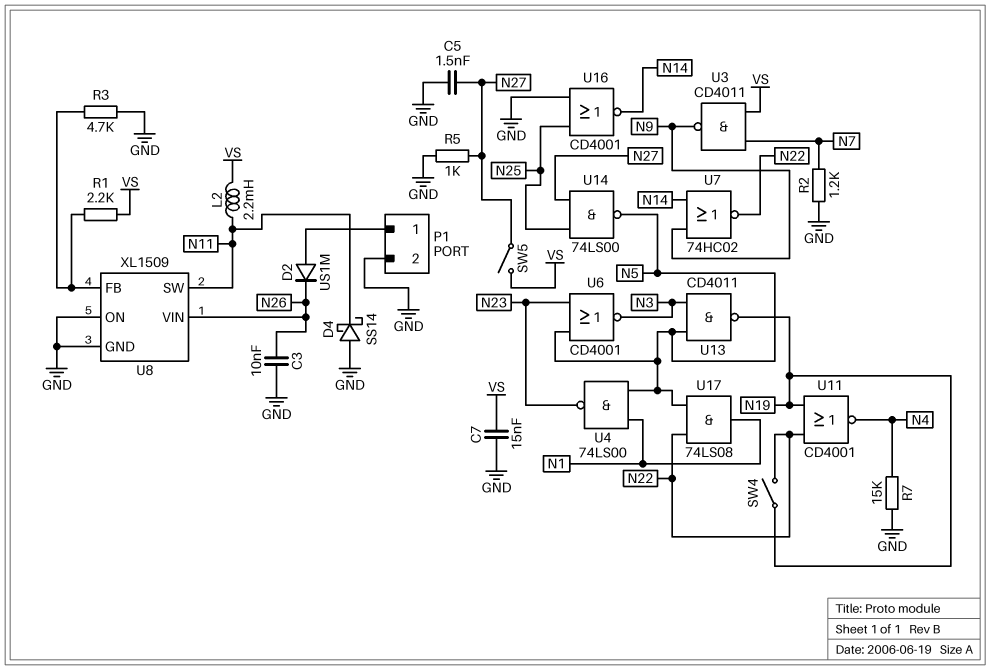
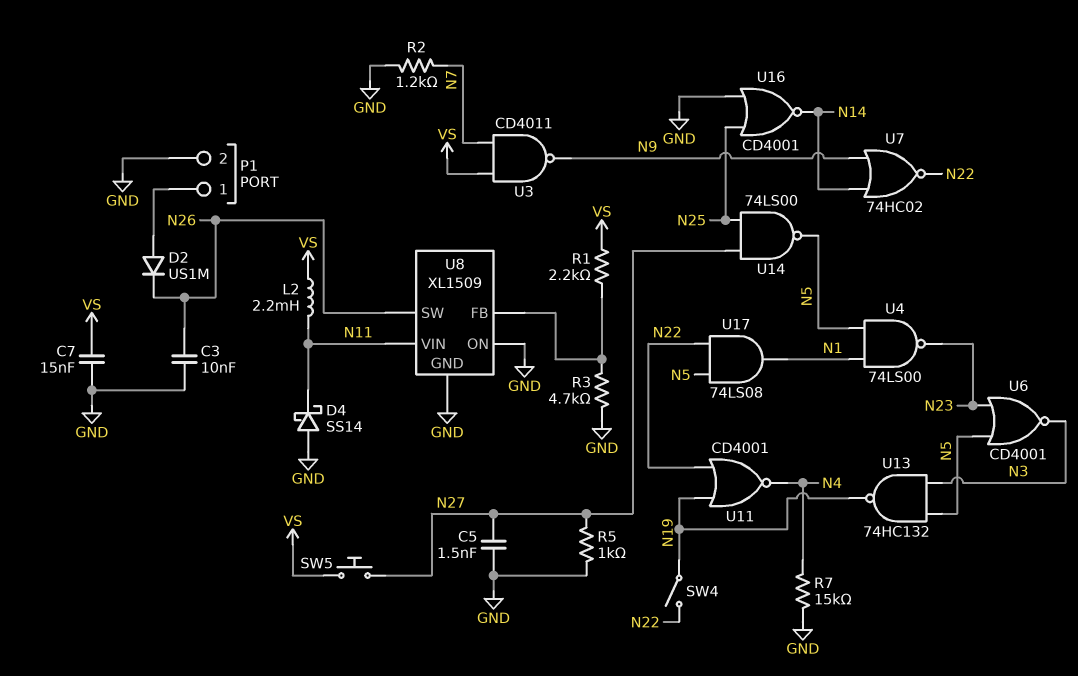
SW5: switch (N27, VS) -> button (N27, VS)
U8 pin SW: N11 -> N26
U8 pin VIN: N26 -> N11
U13: NAND CD4011 (in N3, in N5, out N19) -> NAND 74HC132 (in N3, in N5, out N19)

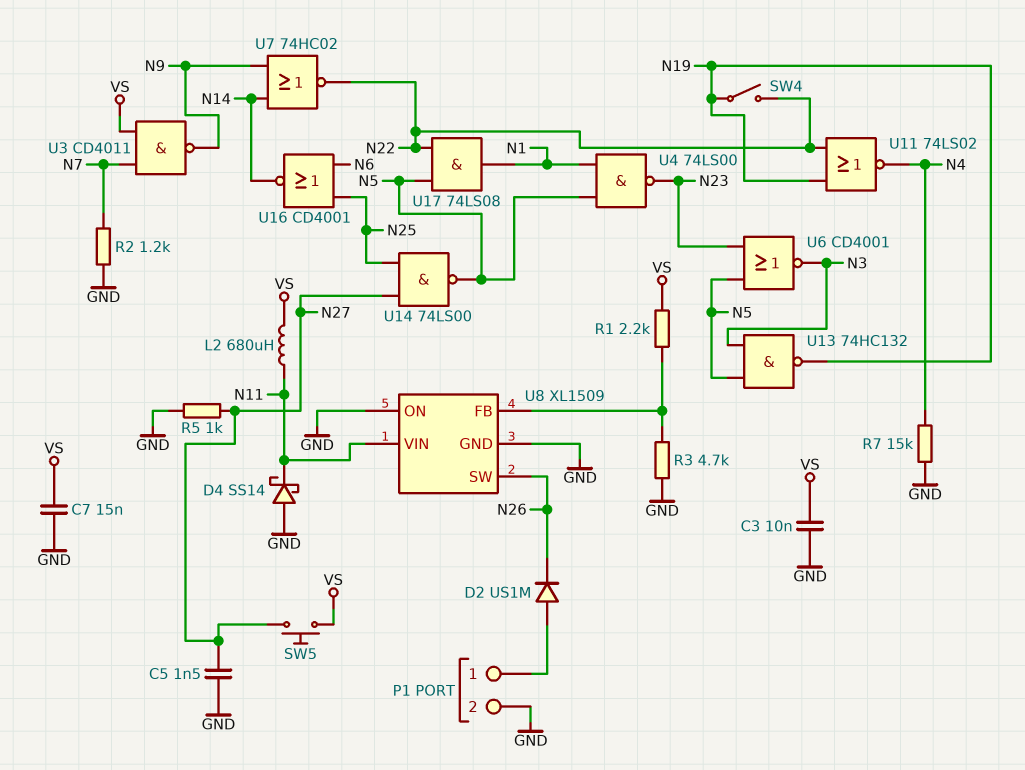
C3: 10nF (GND, N26) -> 10nF (GND, VS)
L2: 2.2mH (N11, VS) -> 680uH (N11, VS)
U11: NOR CD4001 (in N19, in N22, out N4) -> NOR 74LS02 (in N19, in N22, out N4)
U16: NOR CD4001 (in GND, in N25, out N14) -> NOR CD4001 (in N6, in N25, out N14)

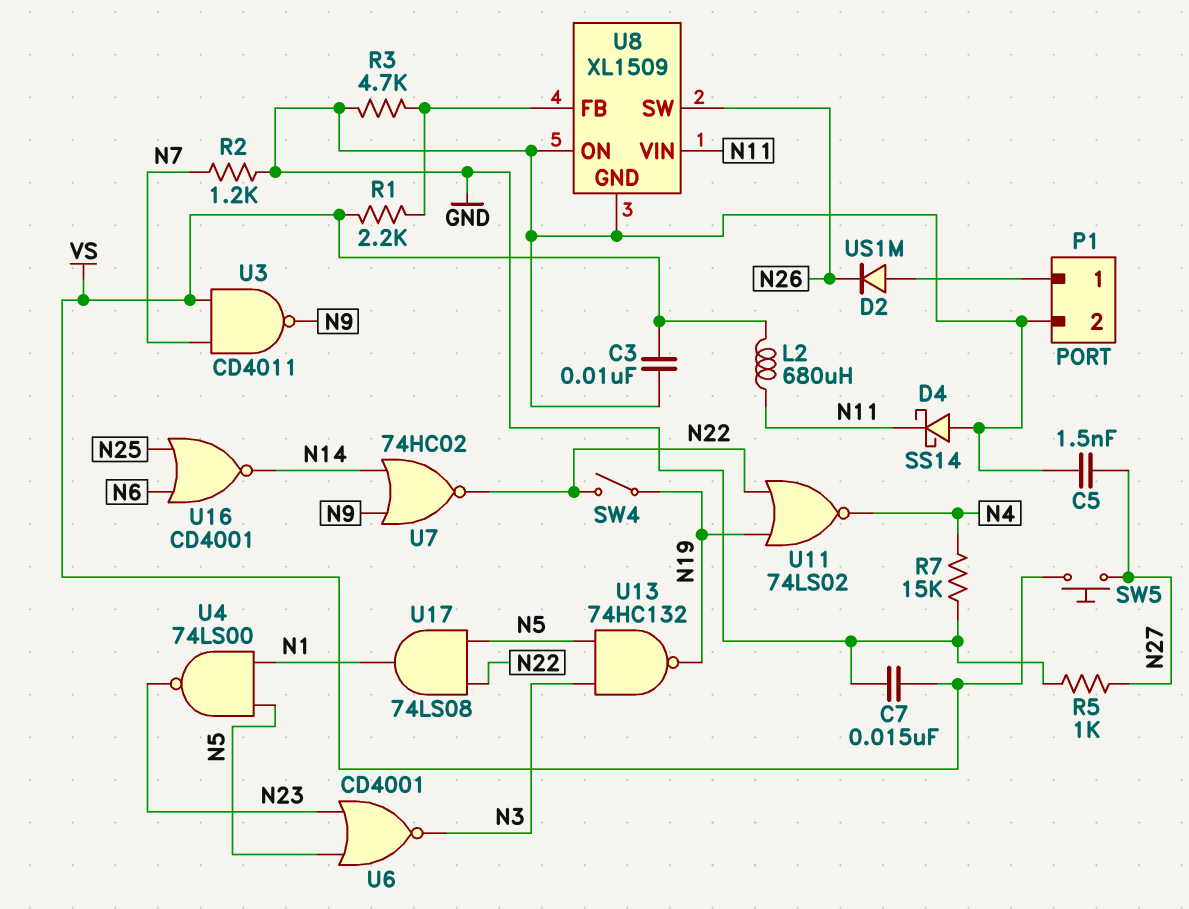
U14: NAND 74LS00 (in N25, in N27, out N5) -> none

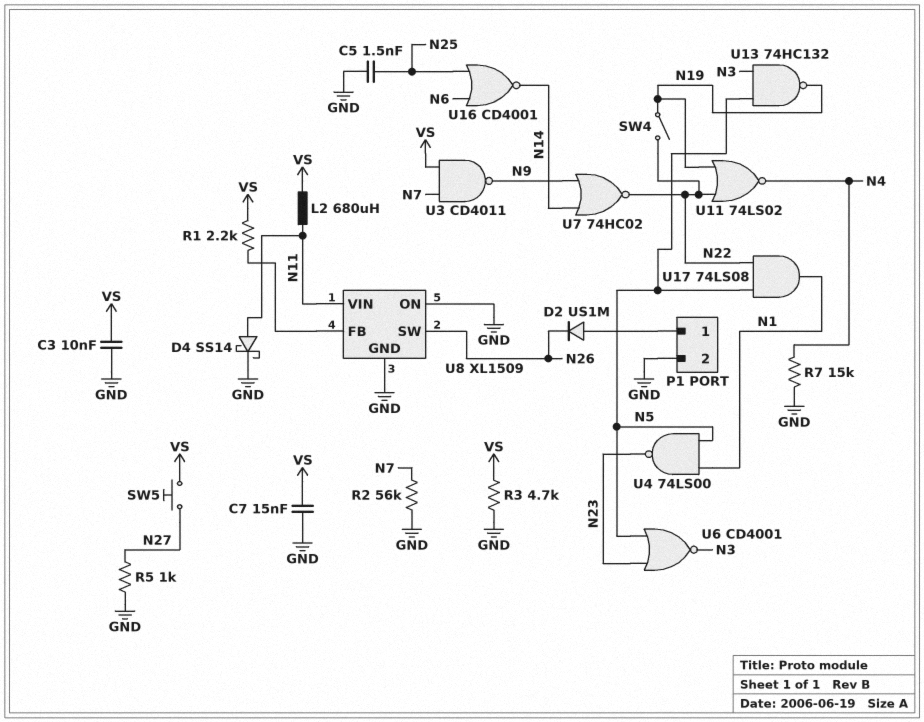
C5: 1.5nF (GND, N27) -> 1.5nF (GND, N25)
D4: schottky SS14 (A GND, K N11) -> schottky SS14 (A N11, K GND)
R2: 1.2k (GND, N7) -> 56k (GND, N7)
R3: 4.7k (GND, U8/FB) -> 4.7k (GND, VS)

